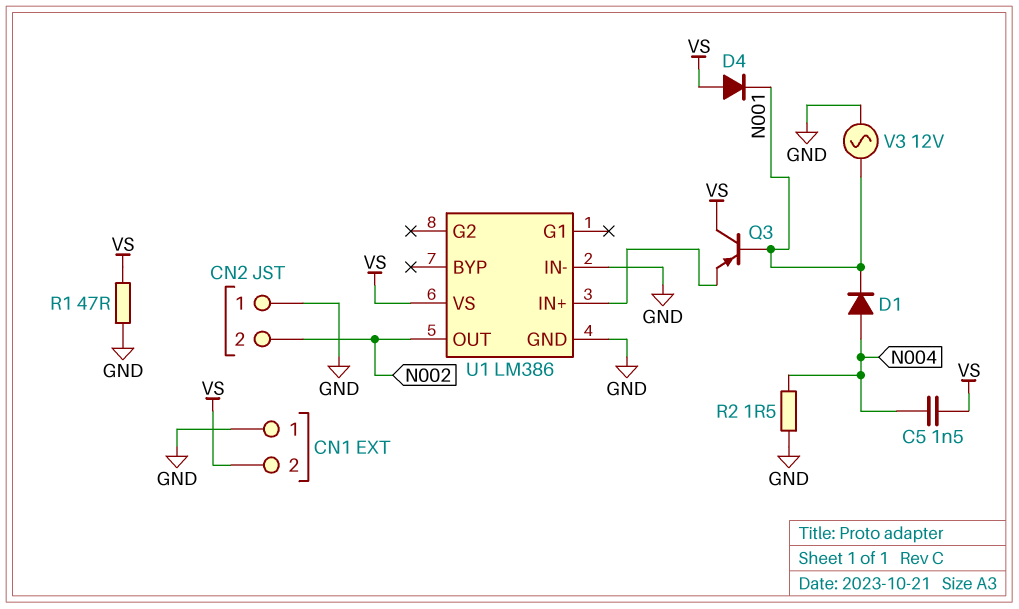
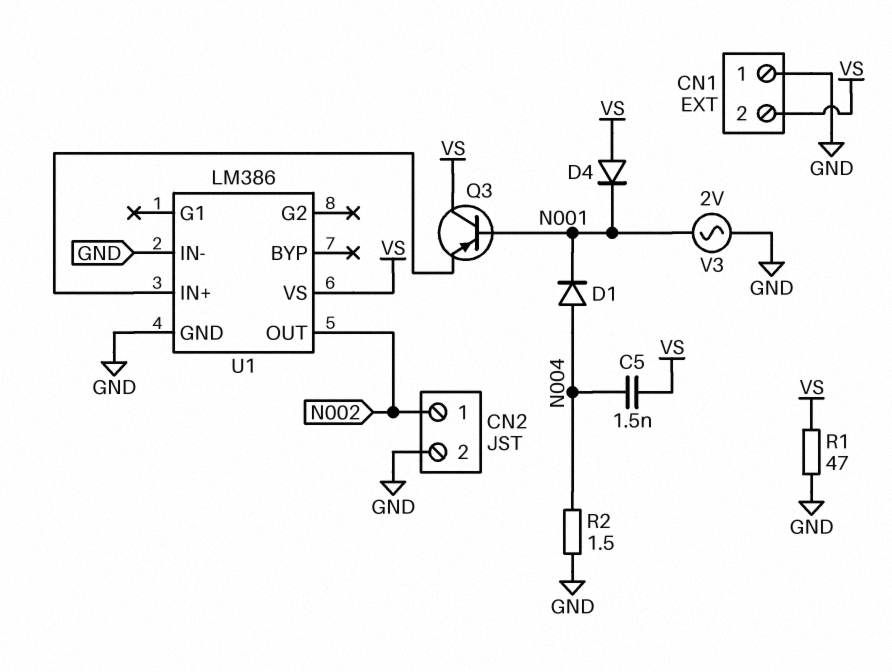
CN2 pin 1: GND -> N002
CN2 pin 2: N002 -> GND
V3: AC 12V (GND, N001) -> AC 2V (GND, N001)

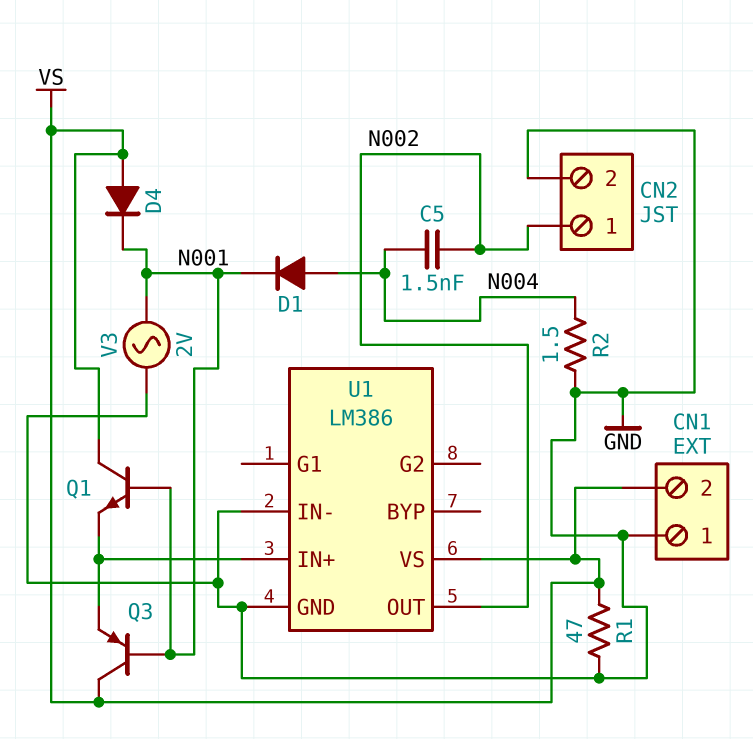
C5: 1.5nF (N004, VS) -> 1.5nF (N002, N004)
Q1: none -> NPN (B N001, C VS, E U1/IN+)

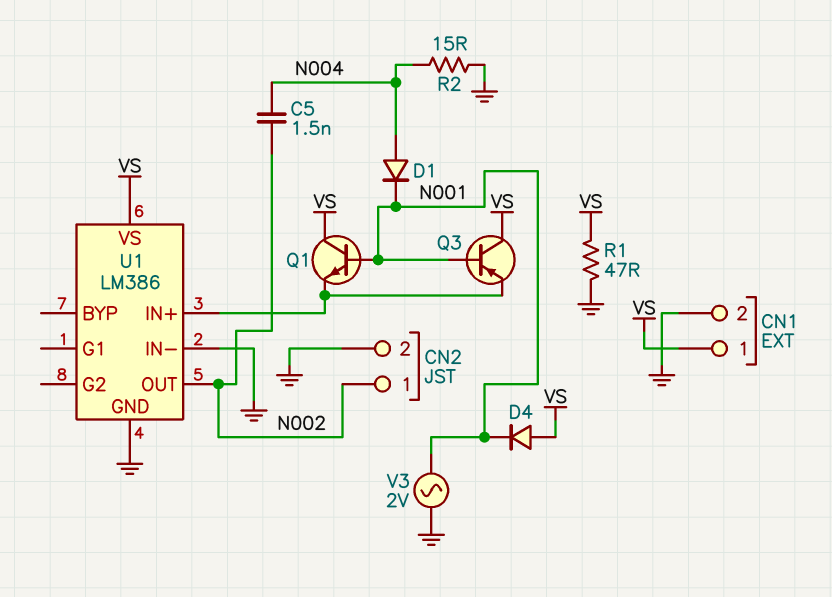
CN1 pin 1: GND -> VS
CN1 pin 2: VS -> GND
R2: 1.5 (GND, N004) -> 15 (GND, N004)

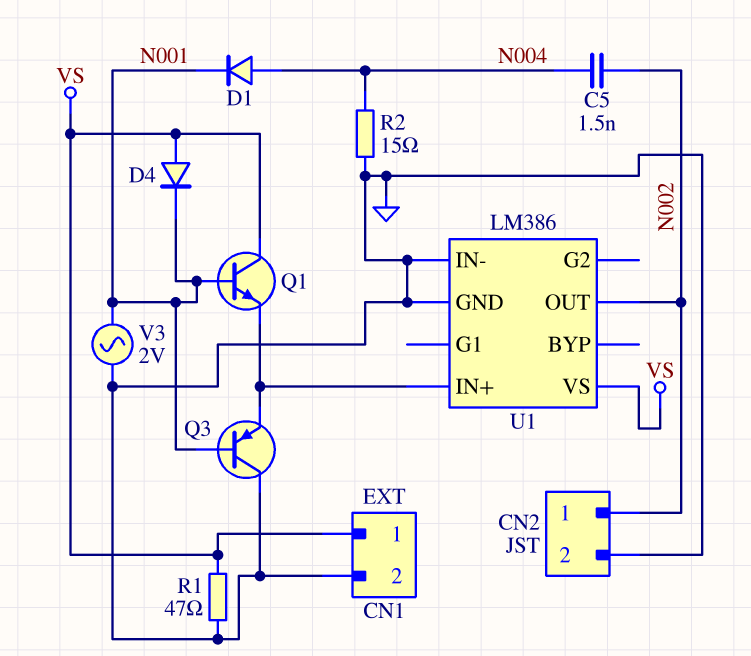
Q3: PNP (B N001, C VS, E U1/IN+) -> PNP (B N001, C GND, E U1/IN+)

